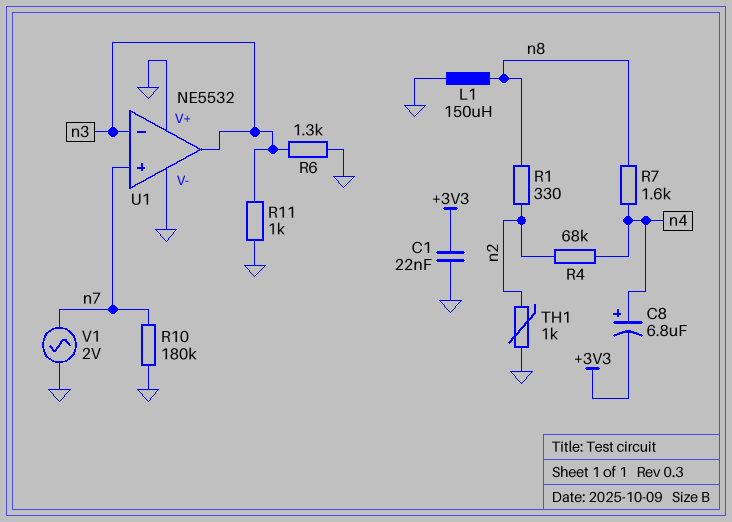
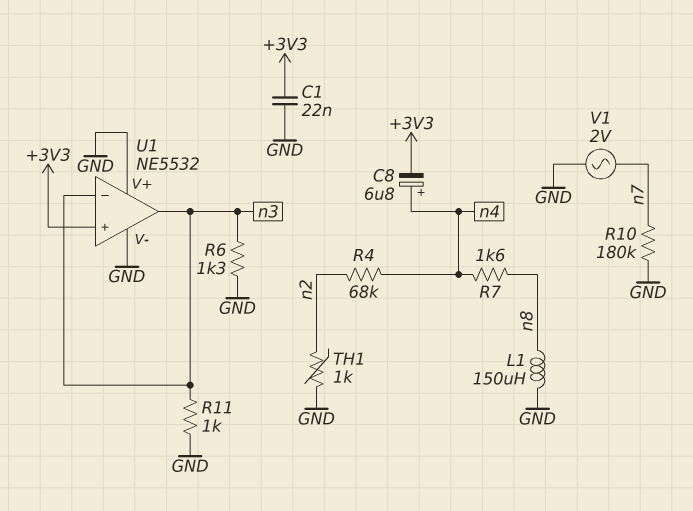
R1: 330 (n2, n8) -> none
U1 pin in+: n7 -> +3V3

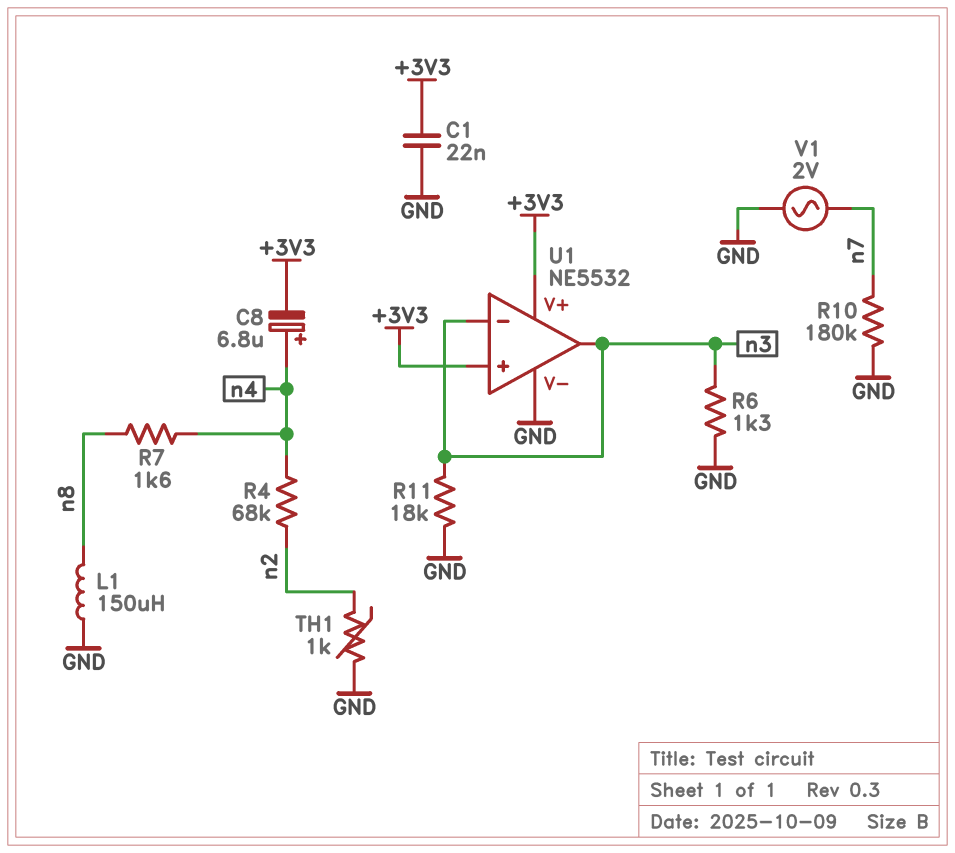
R11: 1k (GND, n3) -> 18k (GND, n3)
U1 pin V+: GND -> +3V3

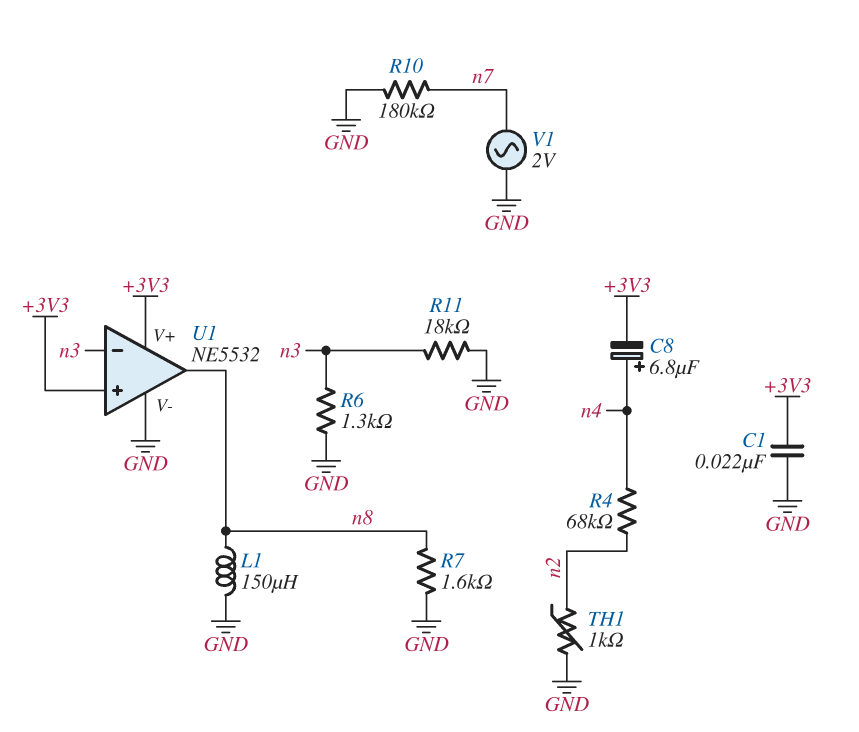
R7: 1.6k (n4, n8) -> 1.6k (GND, n8)
U1 pin out: n3 -> n8

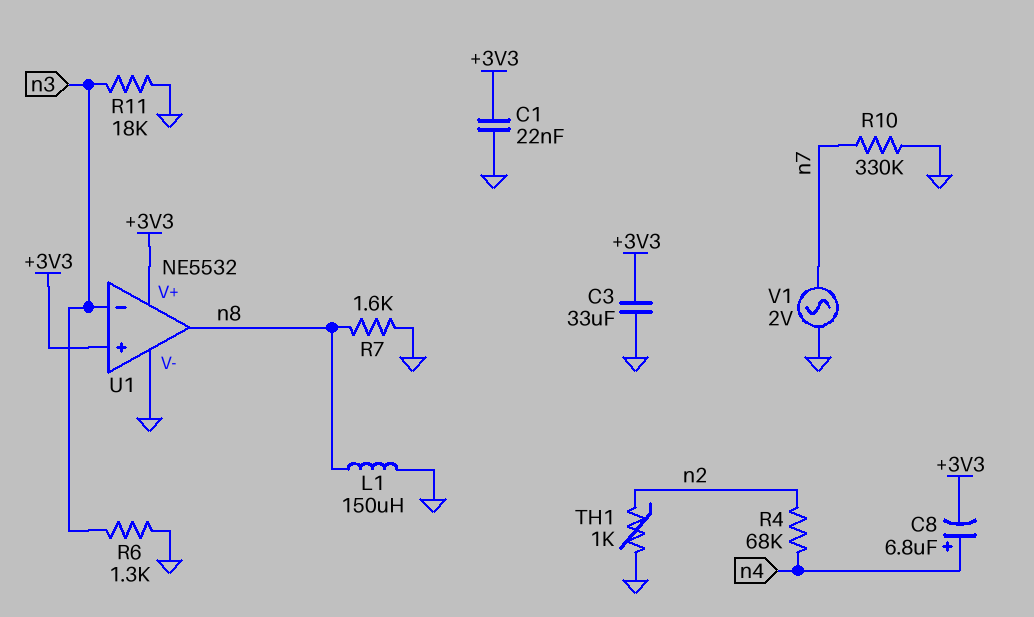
C3: none -> 33uF (+3V3, GND)
R10: 180k (GND, n7) -> 330k (GND, n7)

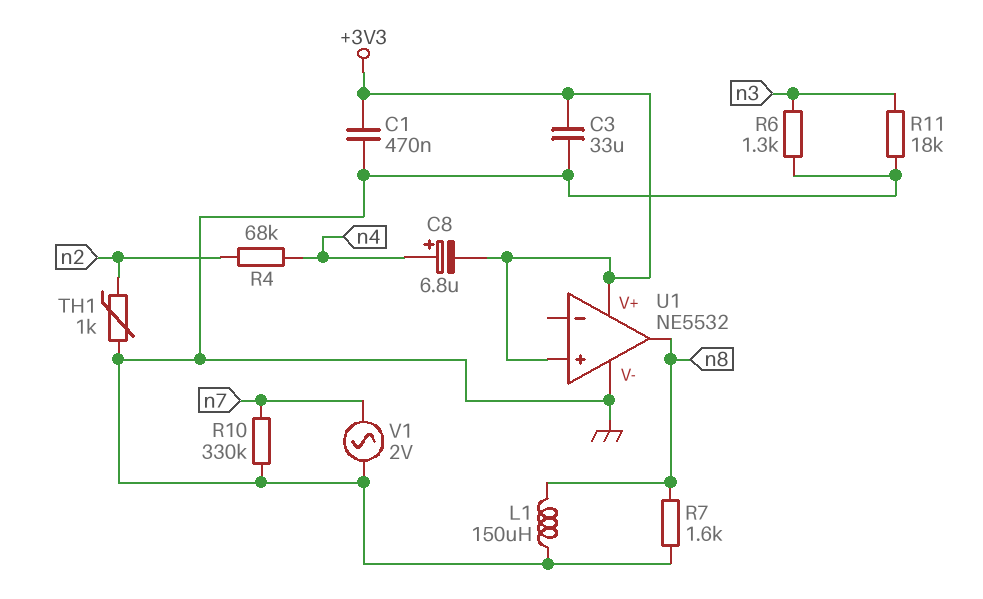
C1: 22nF (+3V3, GND) -> 470nF (+3V3, GND)
U1 pin in-: n3 -> none

